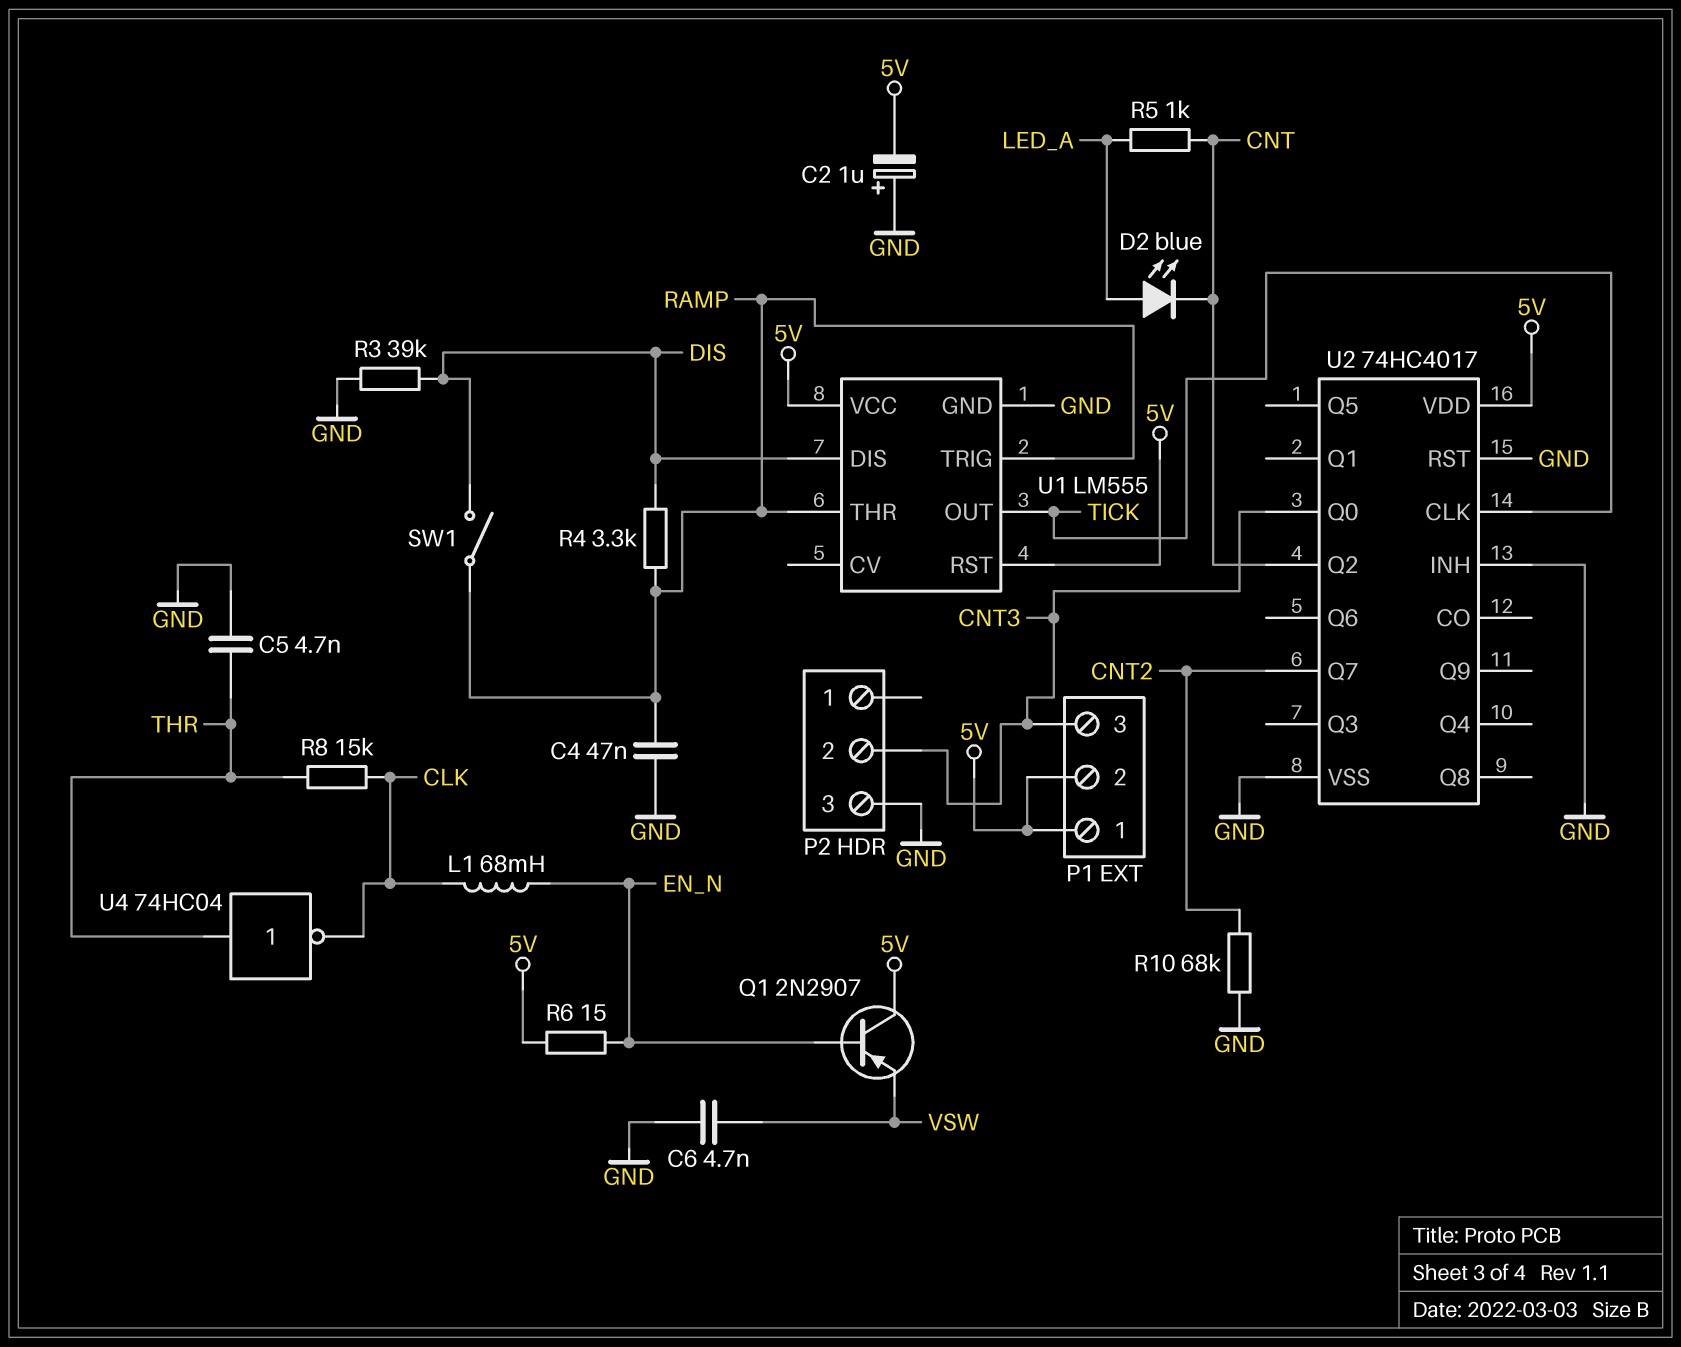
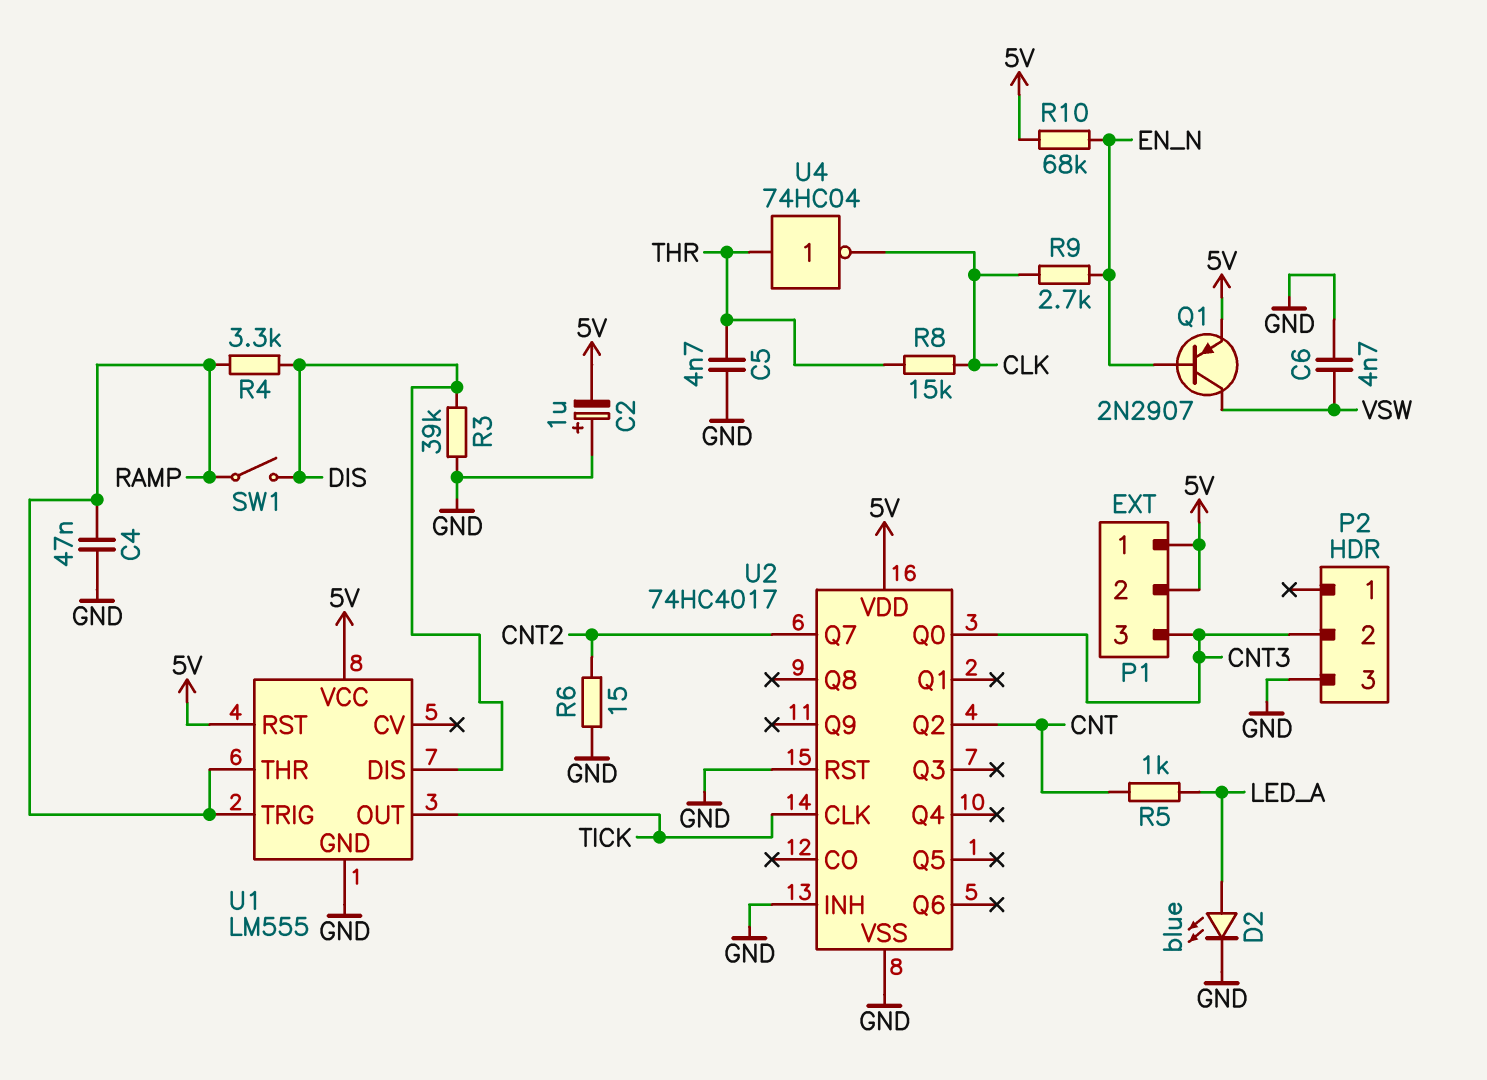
D2: LED blue (A LED_A, K CNT) -> LED blue (A LED_A, K GND)
L1: 68mH (CLK, EN_N) -> none
Q1: PNP 2N2907 (B EN_N, C 5V, E VSW) -> PNP 2N2907 (B EN_N, C VSW, E 5V)
R6: 15 (5V, EN_N) -> 15 (CNT2, GND)
R9: none -> 2.7k (CLK, EN_N)
R10: 68k (CNT2, GND) -> 68k (5V, EN_N)

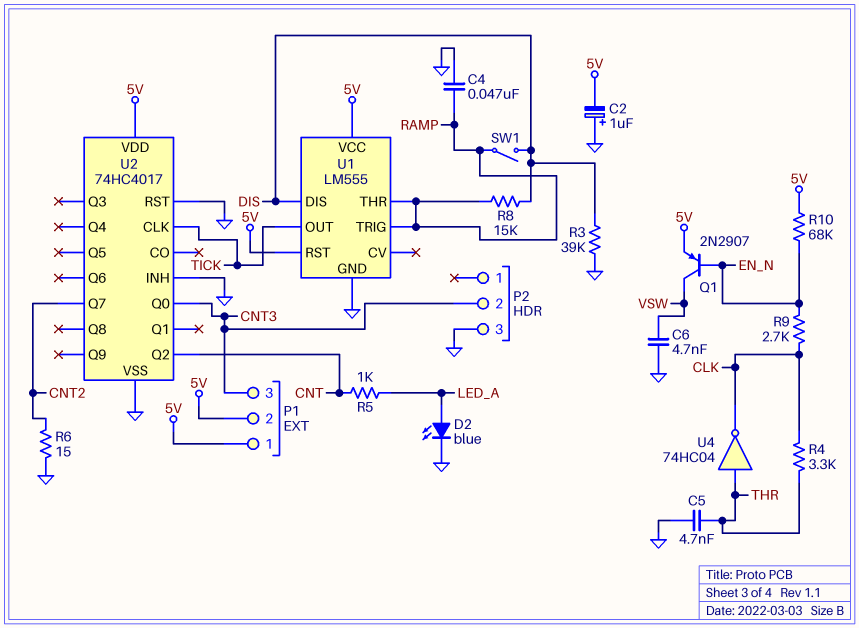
R4: 3.3k (DIS, RAMP) -> 3.3k (CLK, THR)
R8: 15k (CLK, THR) -> 15k (DIS, RAMP)

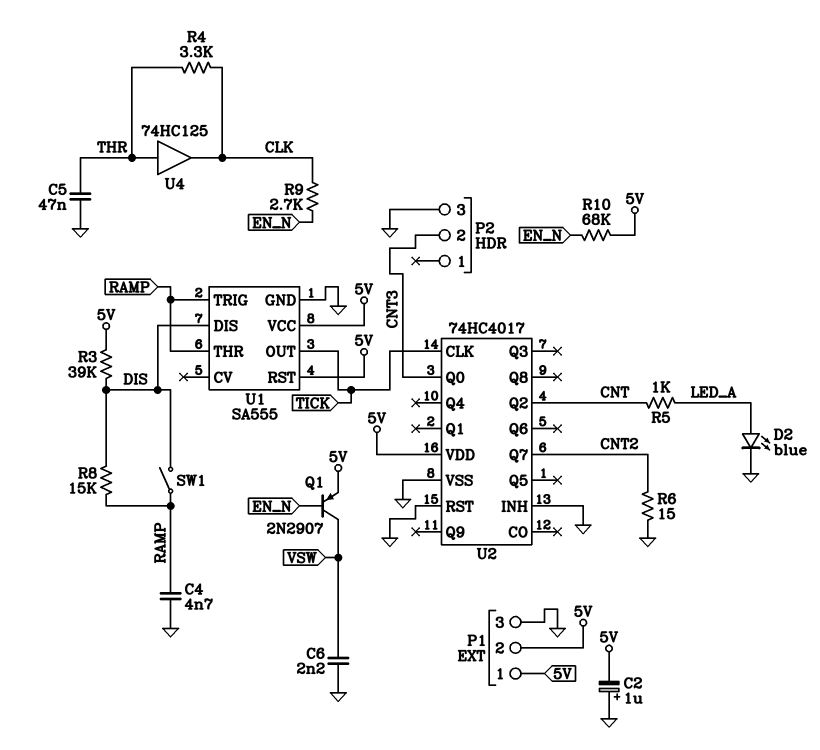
C4: 47nF (GND, RAMP) -> 4.7nF (GND, RAMP)
C5: 4.7nF (GND, THR) -> 47nF (GND, THR)
C6: 4.7nF (GND, VSW) -> 2.2nF (GND, VSW)
P1 pin 3: CNT3 -> GND
R3: 39k (DIS, GND) -> 39k (5V, DIS)
U1: LM555 -> SA555
U4: NOT 74HC04 (in THR, out CLK) -> buffer 74HC125 (in THR, out CLK)

